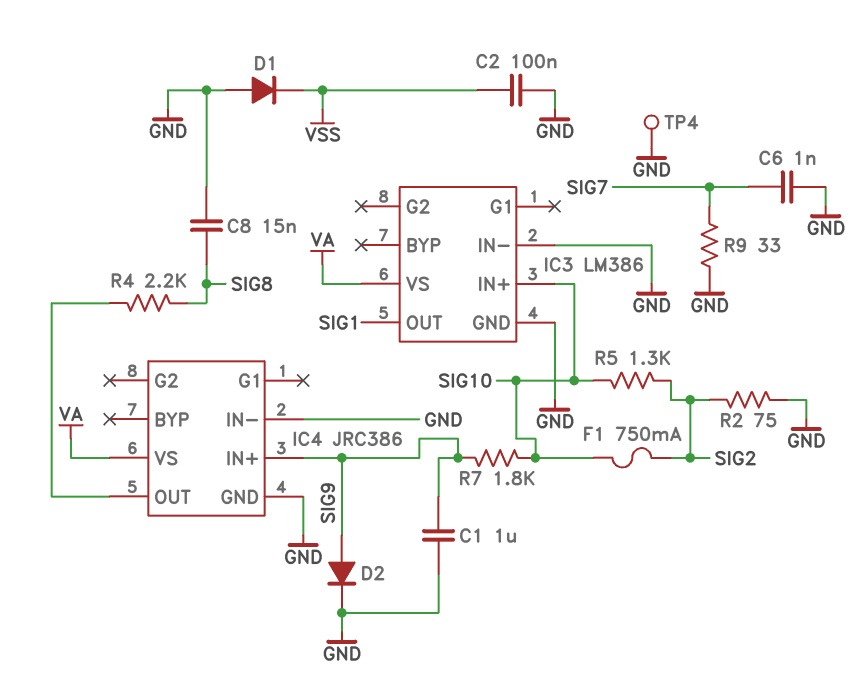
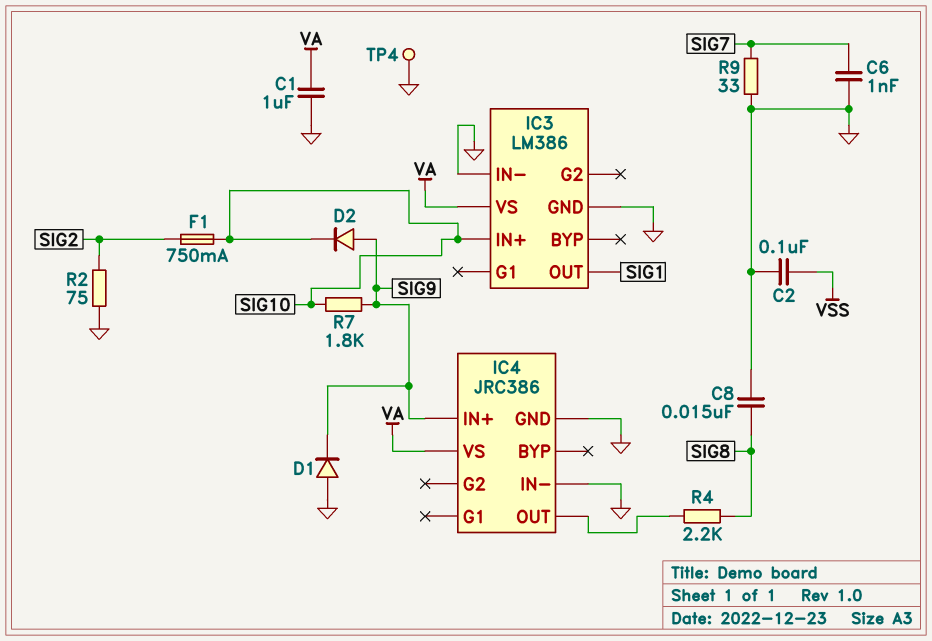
C1: 1uF (GND, SIG9) -> 1uF (GND, VA)
D1: diode (A GND, K VSS) -> diode (A GND, K SIG9)
D2: diode (A SIG9, K GND) -> diode (A SIG9, K SIG10)
R5: 1.3k (SIG2, SIG10) -> none

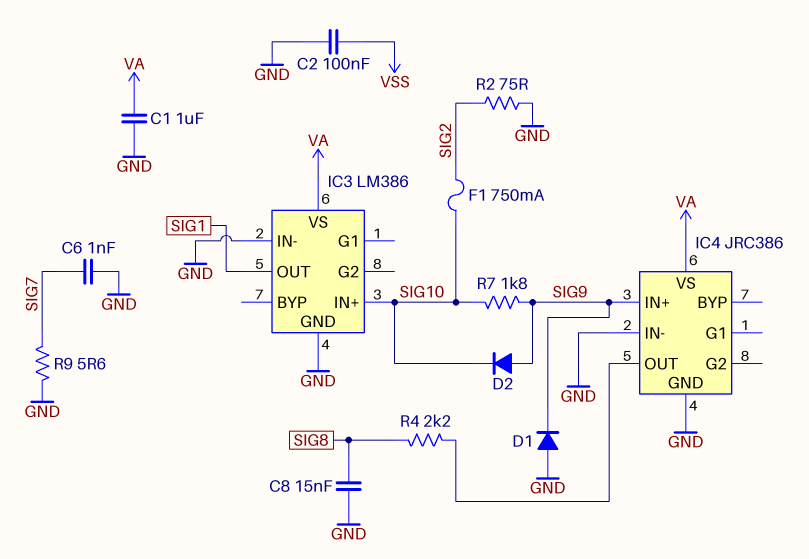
R9: 33 (GND, SIG7) -> 5.6 (GND, SIG7)
TP4: test point (GND) -> none

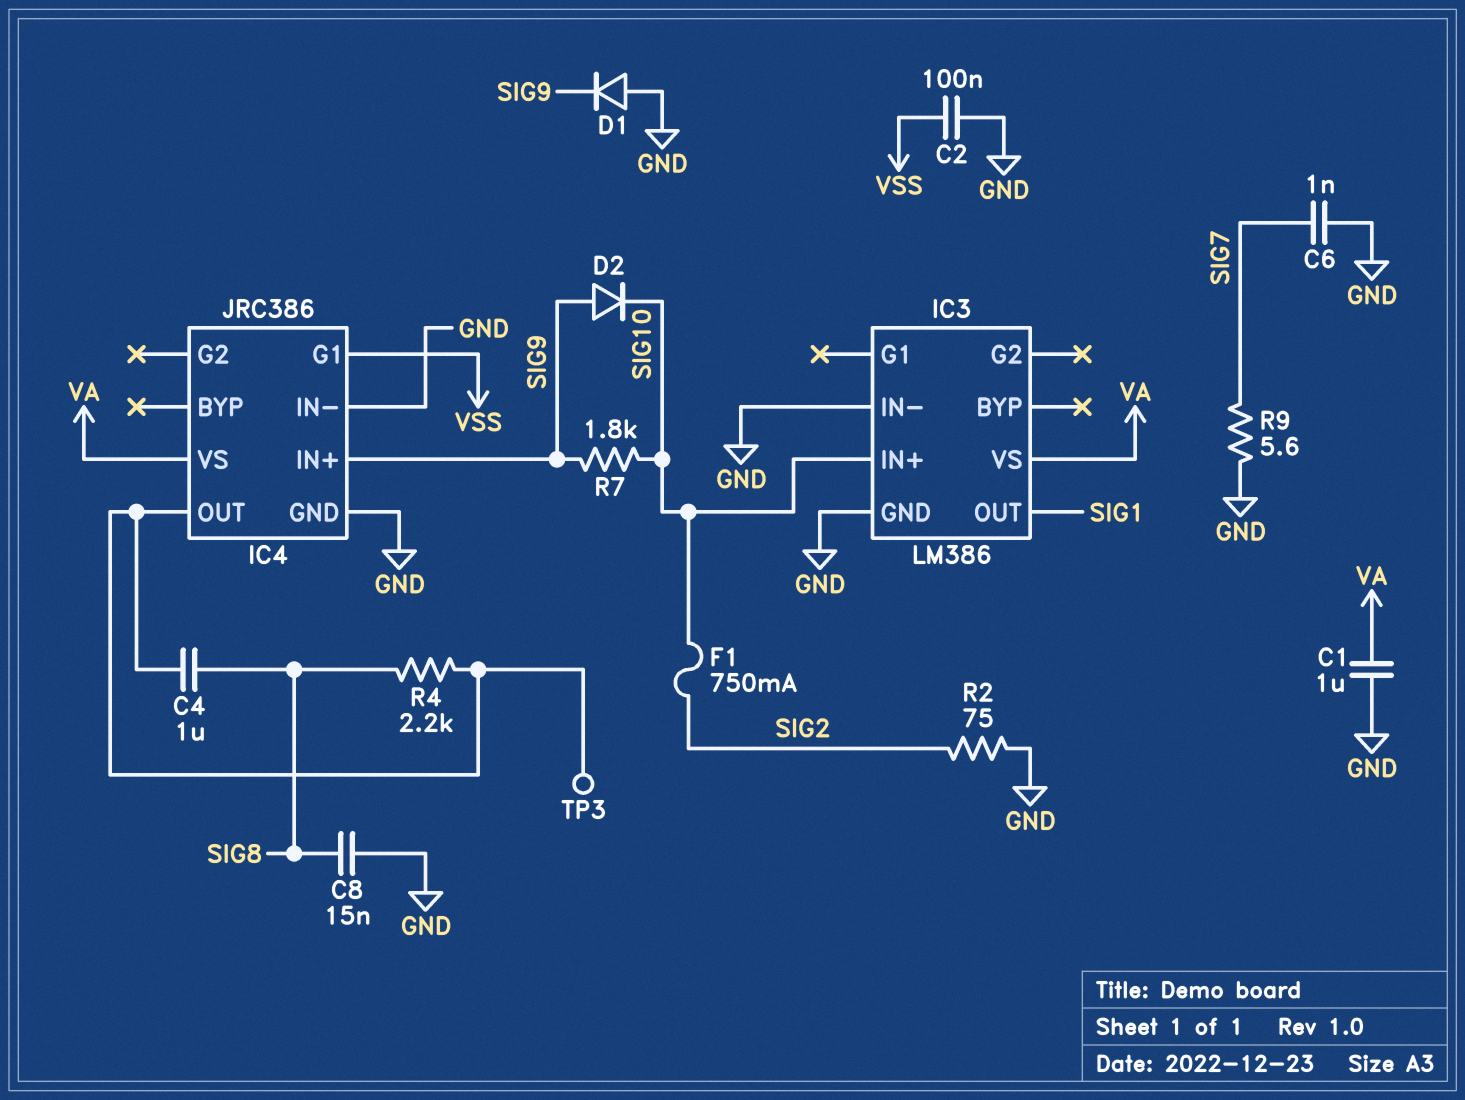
C4: none -> 1uF (IC4/OUT, SIG8)
IC4 pin G1: none -> VSS
TP3: none -> test point (IC4/OUT)

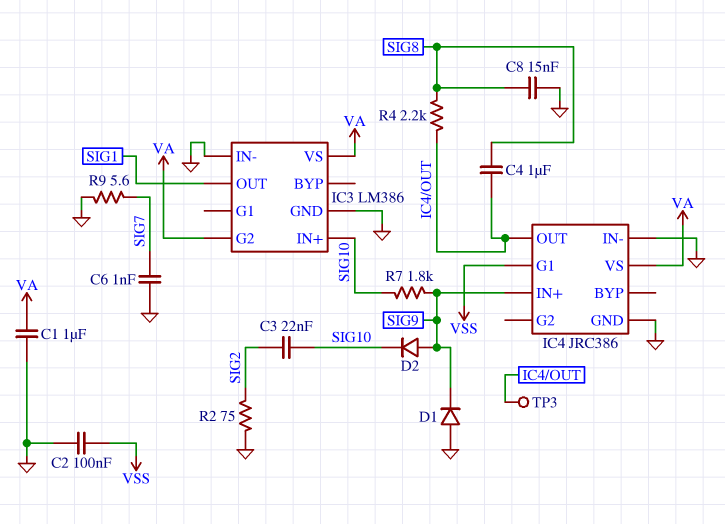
C3: none -> 22nF (SIG2, SIG10)
F1: 750mA (SIG2, SIG10) -> none
IC3 pin G2: none -> VA

